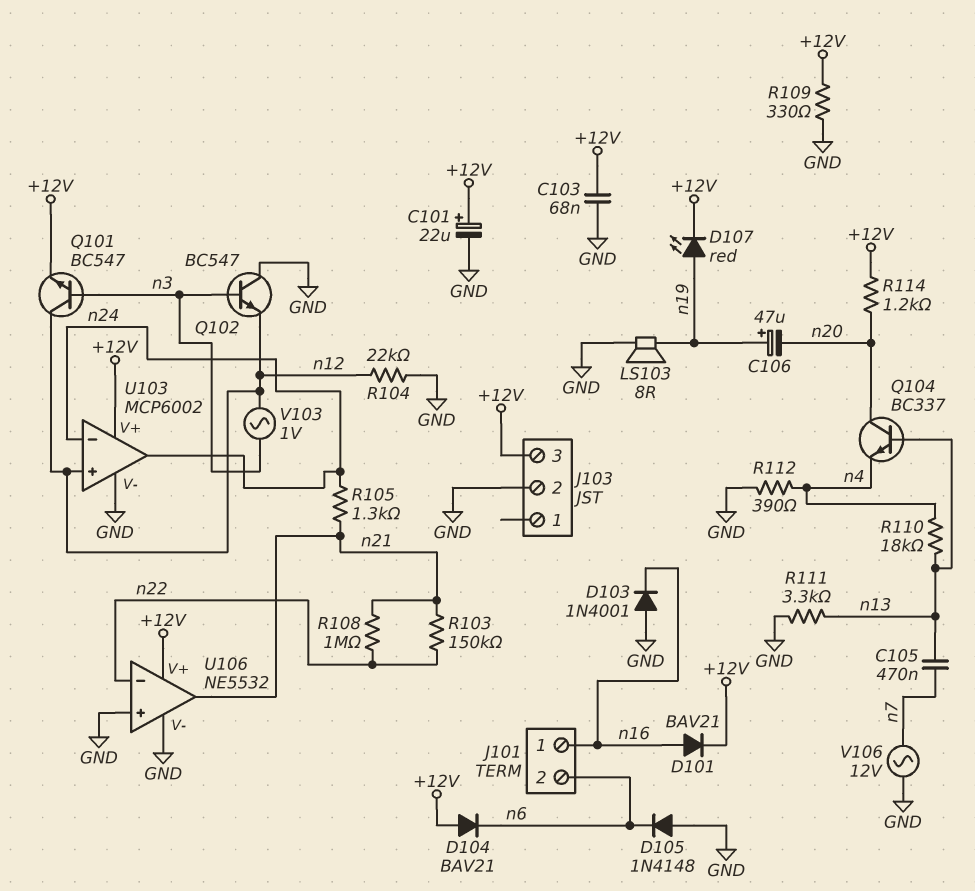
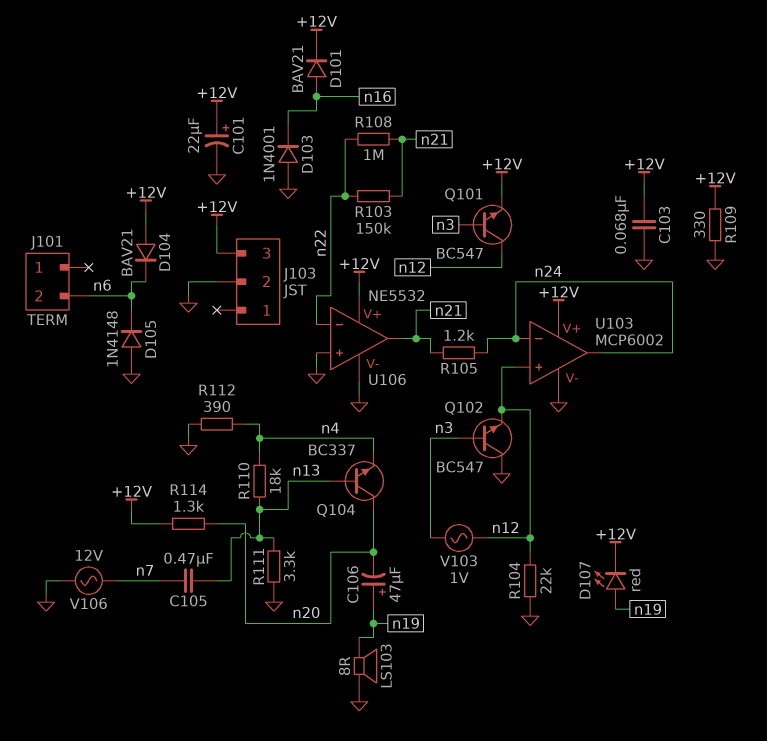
J101 pin 1: n16 -> none
R105: 1.3k (n21, n24) -> 1.2k (n21, n24)
R114: 1.2k (+12V, n20) -> 1.3k (+12V, n20)

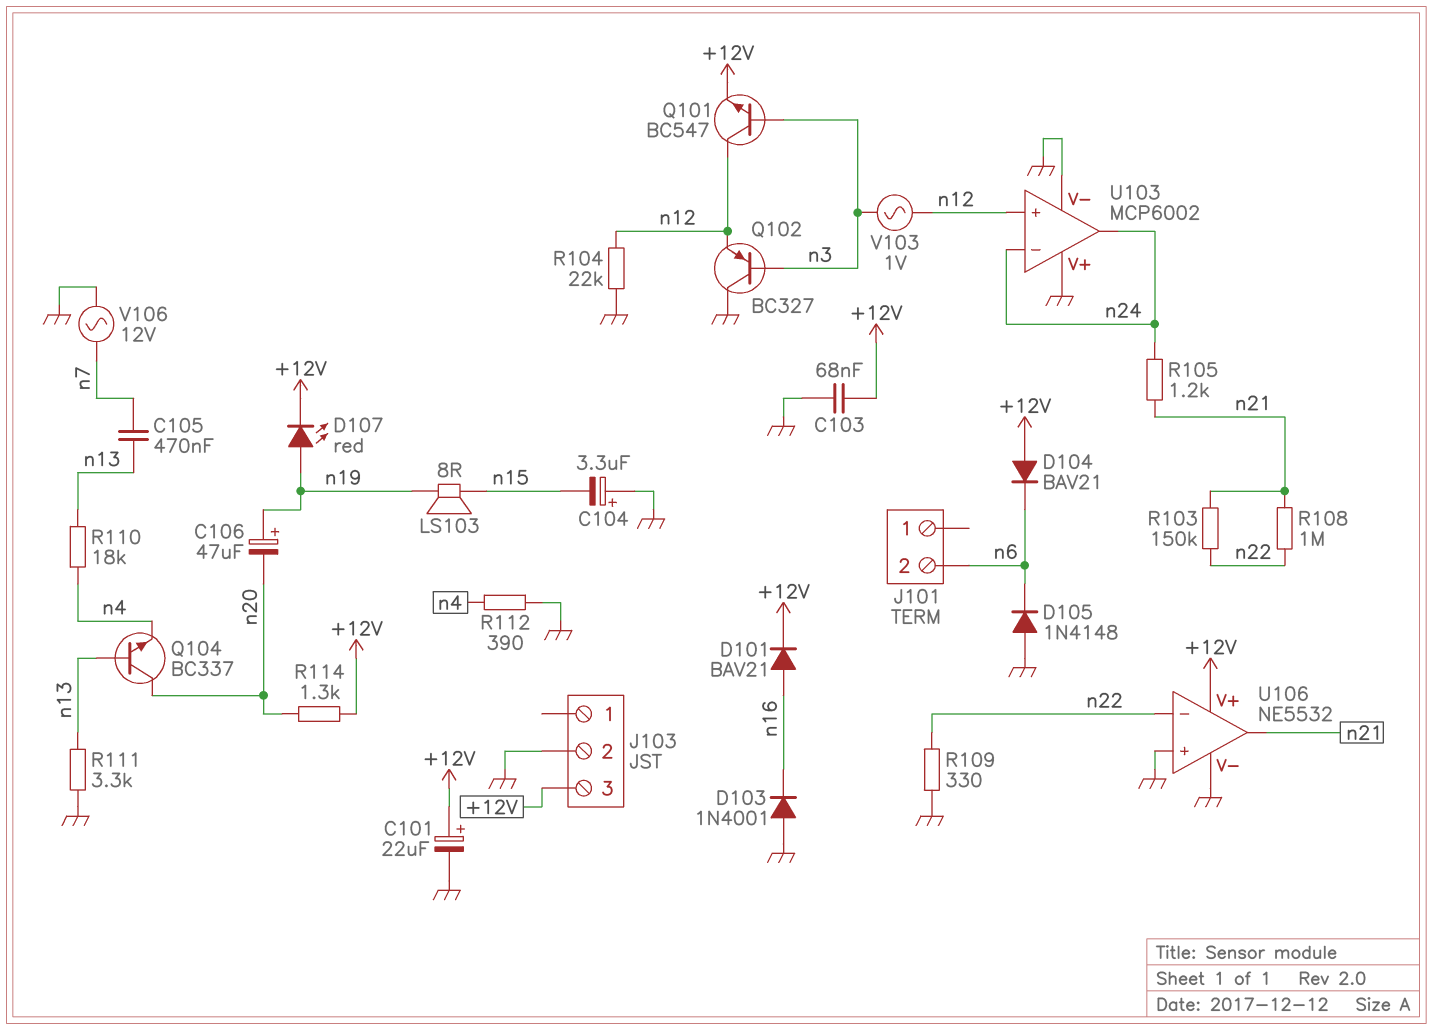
C104: none -> 3.3uF (plus GND, minus n15)
LS103: speaker 8R (GND, n19) -> speaker 8R (n15, n19)
Q102: NPN BC547 (B n3, C GND, E n12) -> PNP BC327 (B n3, C GND, E n12)
R109: 330 (+12V, GND) -> 330 (GND, n22)
U103 pin V+: +12V -> GND

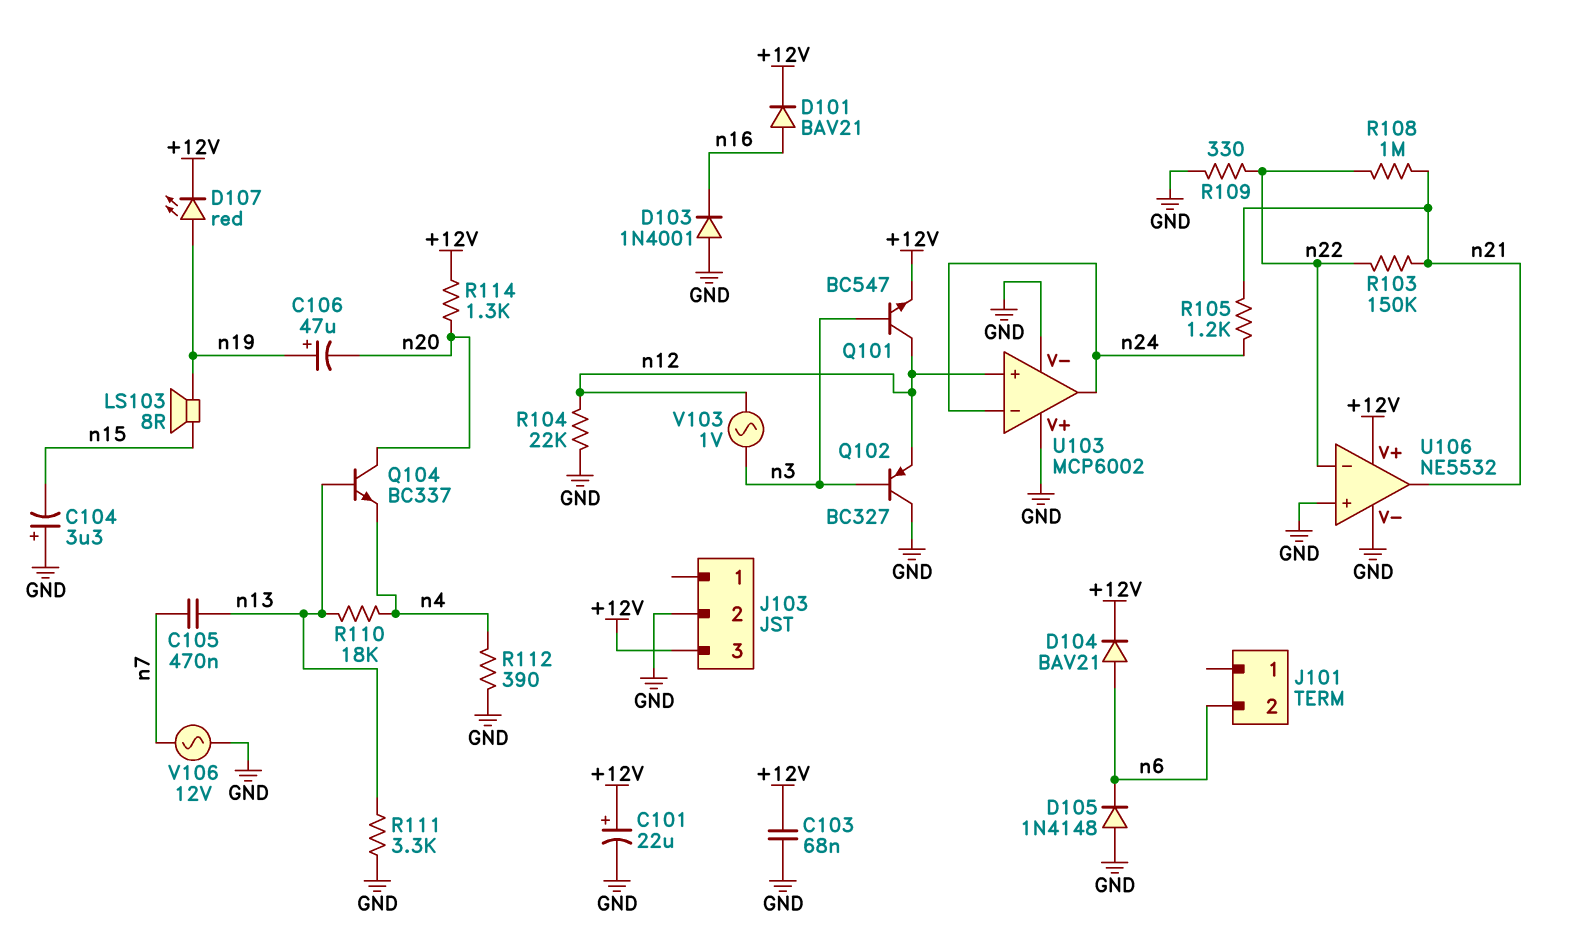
D104: diode BAV21 (A +12V, K n6) -> diode BAV21 (A n6, K +12V)

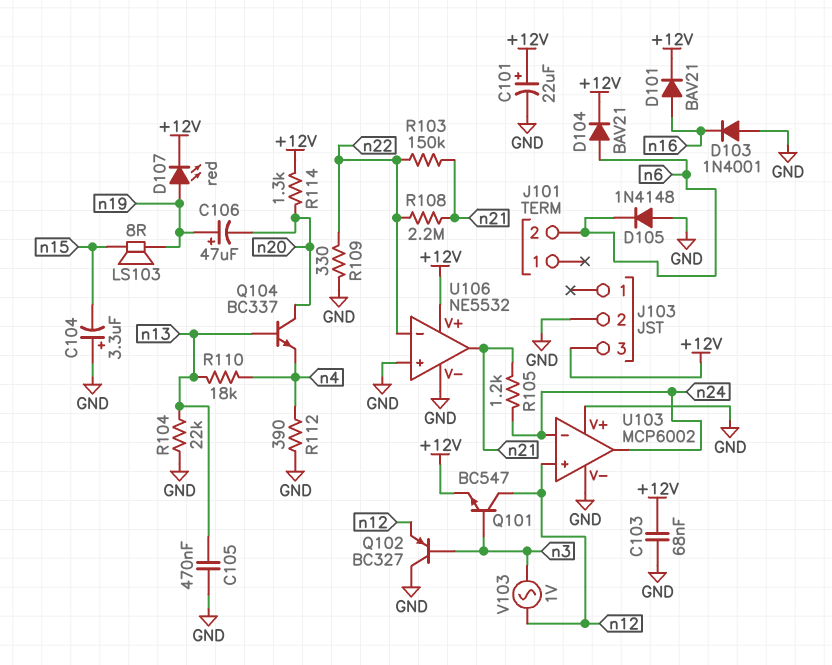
C105: 470nF (n7, n13) -> 470nF (GND, n13)
R104: 22k (GND, n12) -> 22k (GND, n13)
R108: 1M (n21, n22) -> 2.2M (n21, n22)
R111: 3.3k (GND, n13) -> none
V106: AC 12V (GND, n7) -> none

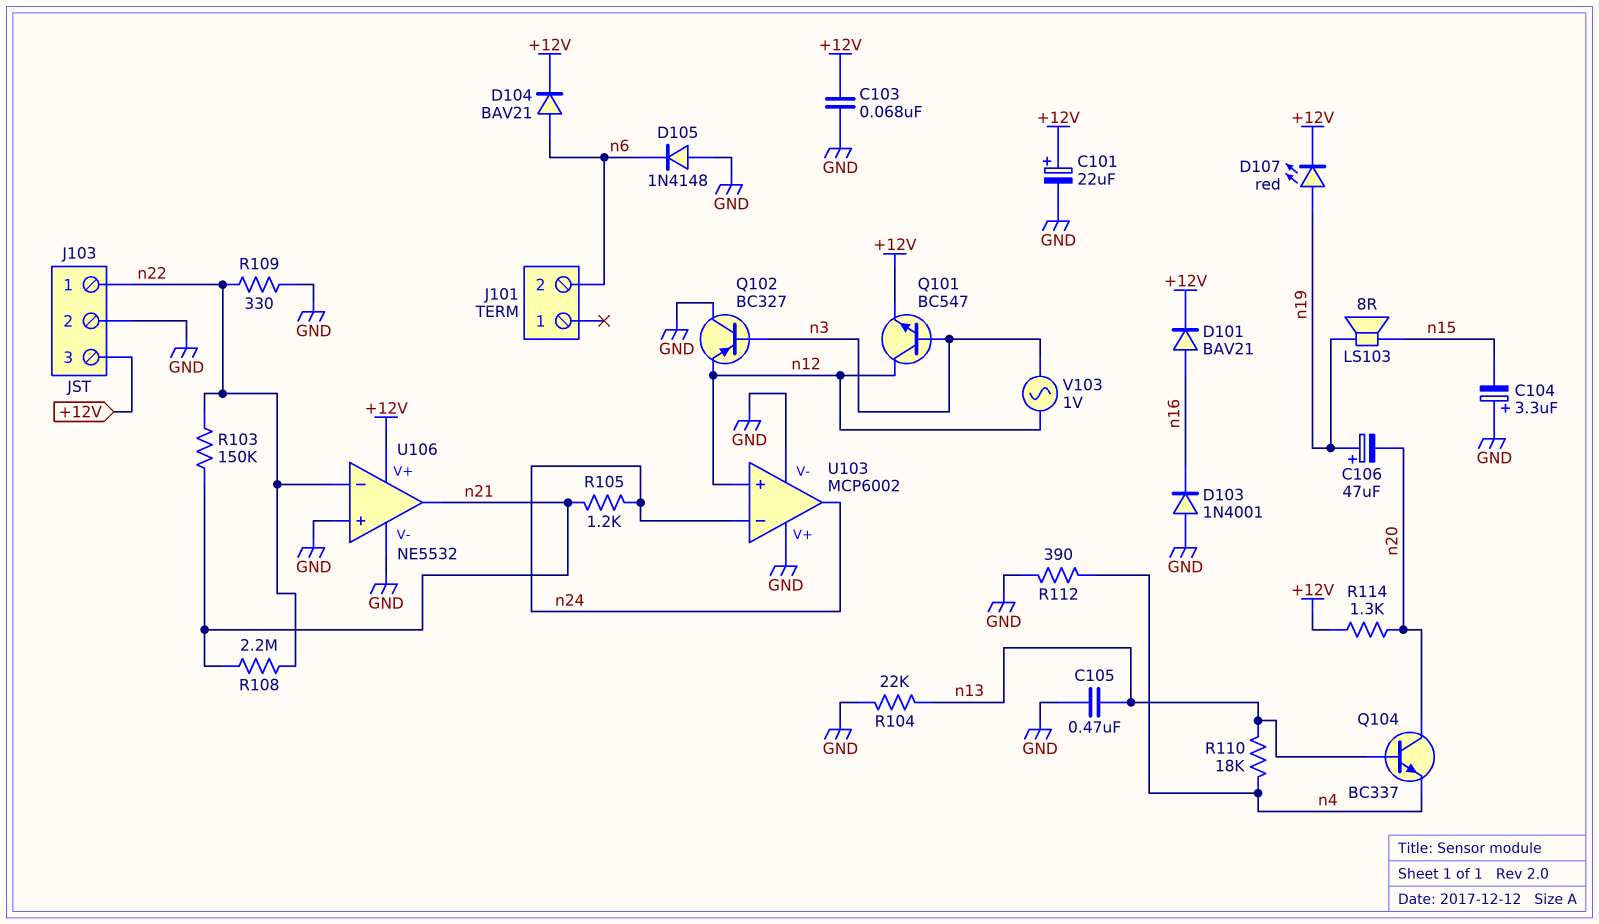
J103 pin 1: none -> n22

